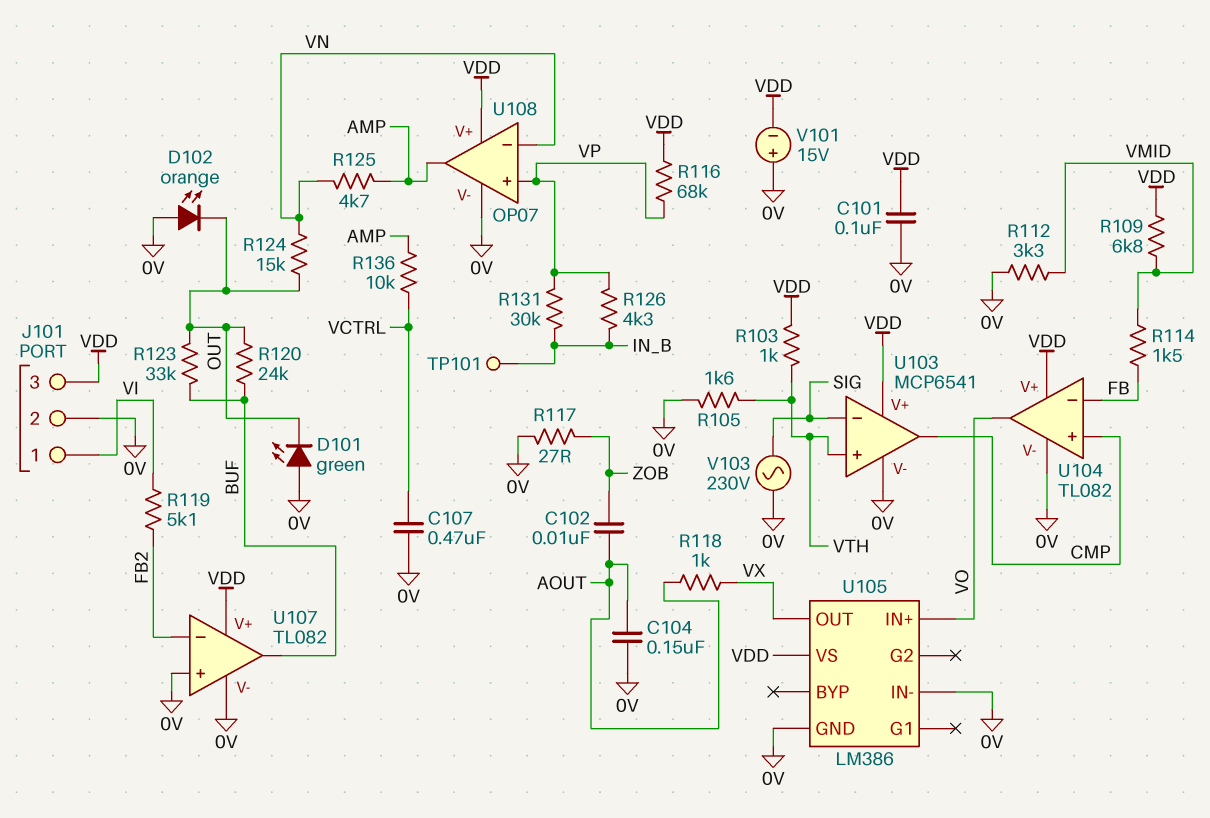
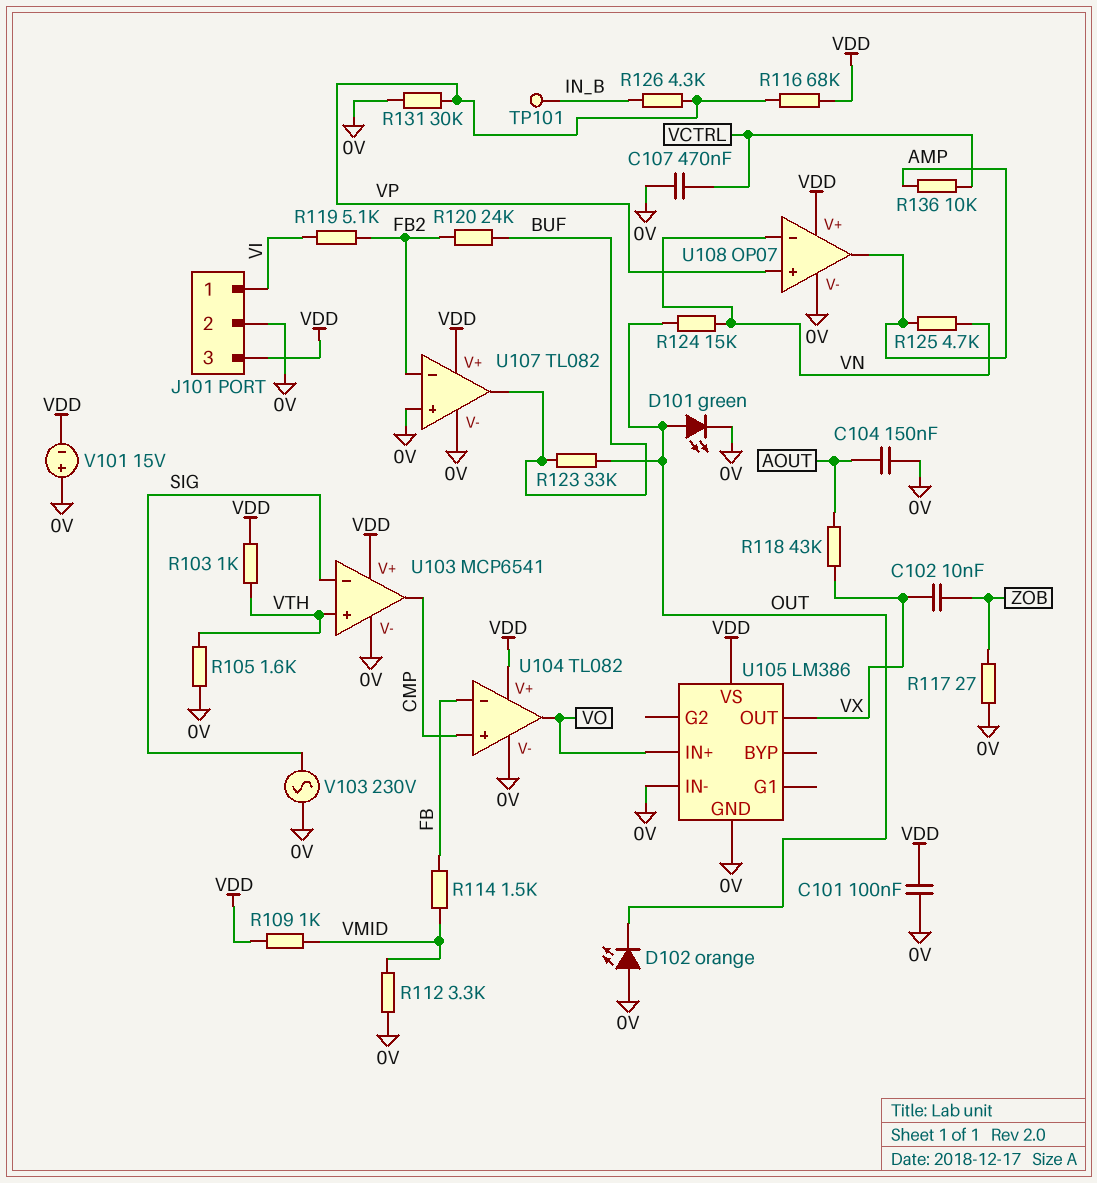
C102: 10nF (AOUT, ZOB) -> 10nF (VX, ZOB)
D101: LED green (A 0V, K OUT) -> LED green (A OUT, K 0V)
R109: 6.8k (VDD, VMID) -> 1k (VDD, VMID)
R118: 1k (AOUT, VX) -> 43k (AOUT, VX)
R120: 24k (BUF, OUT) -> 24k (BUF, FB2)
R131: 30k (IN_B, VP) -> 30k (0V, VP)

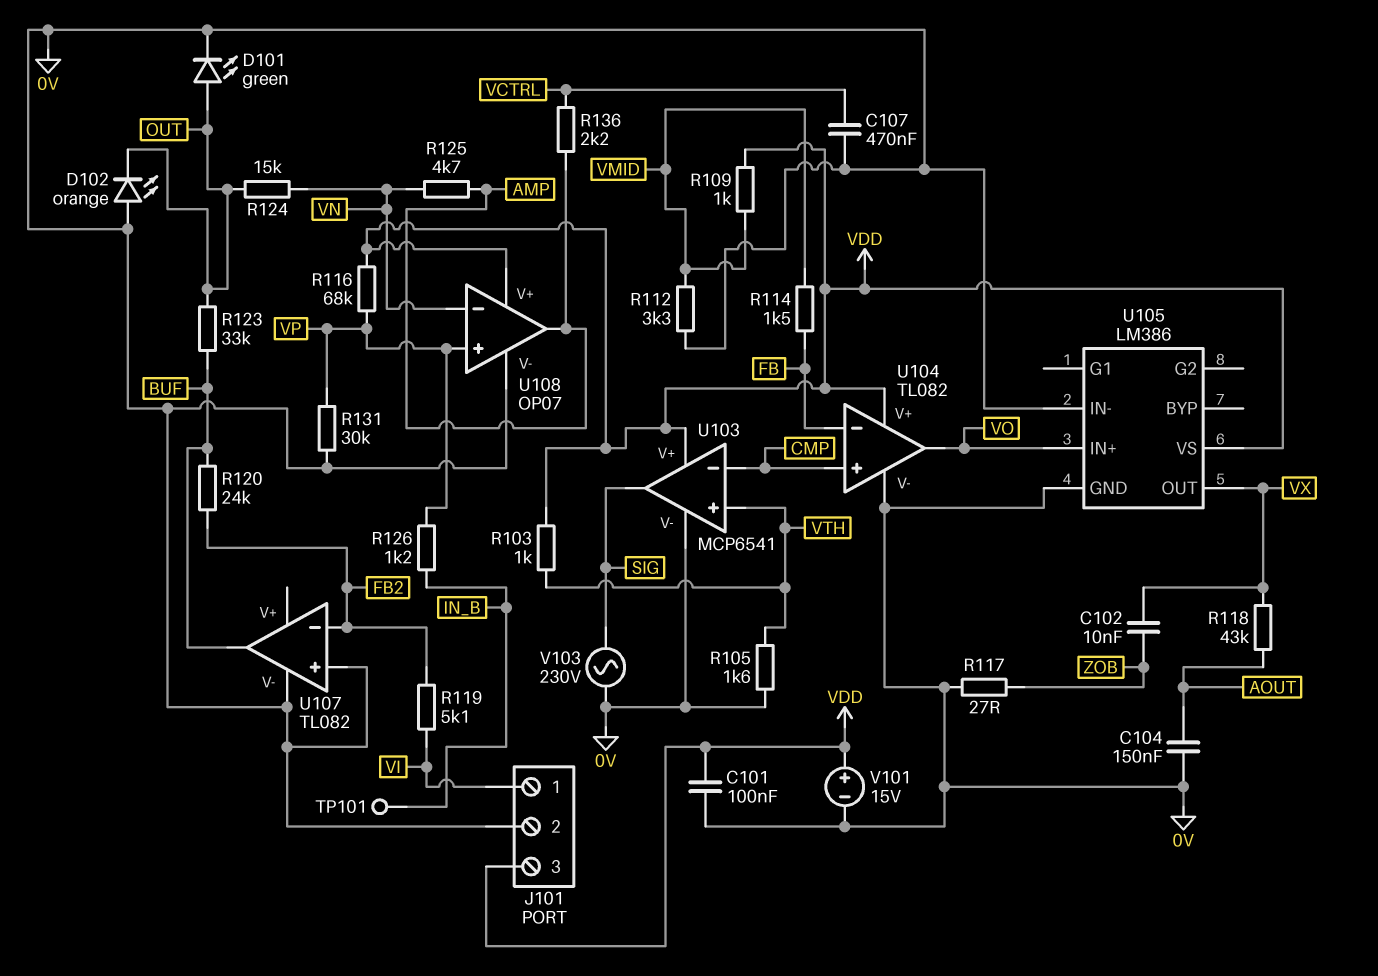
R126: 4.3k (IN_B, VP) -> 1.2k (IN_B, VP)
R136: 10k (AMP, VCTRL) -> 2.2k (AMP, VCTRL)
U103 pin in-: SIG -> CMP
U103 pin out: CMP -> SIG
U107 pin V+: VDD -> none
V101: 15V (plus 0V, minus VDD) -> 15V (plus VDD, minus 0V)

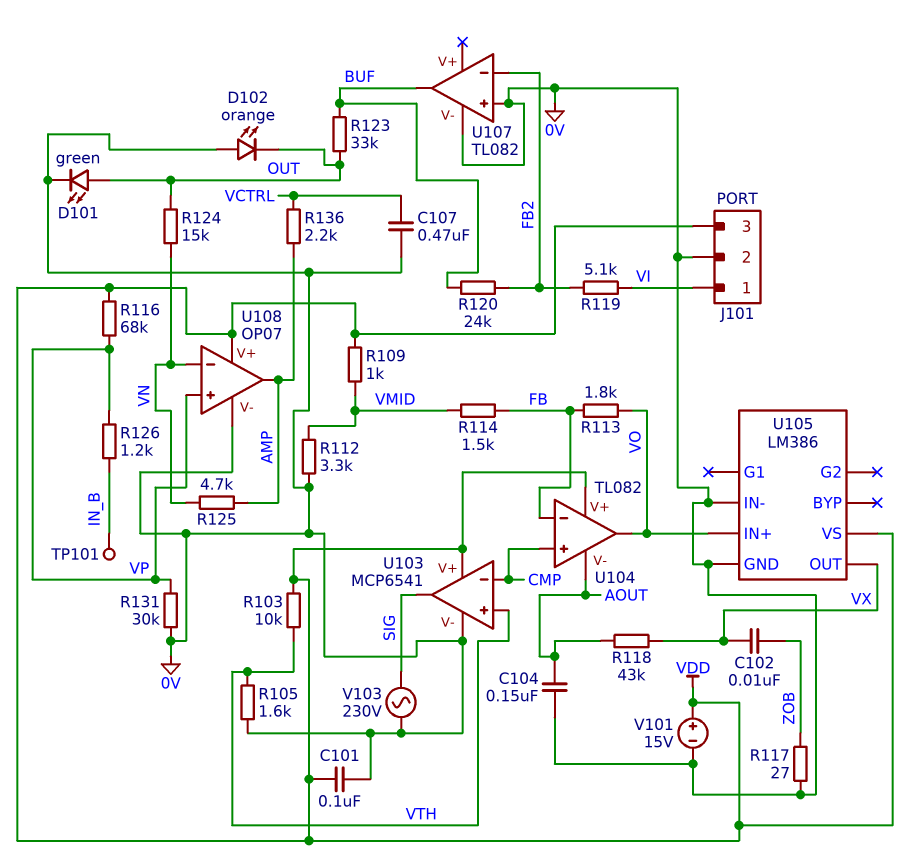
R103: 1k (VDD, VTH) -> 10k (VDD, VTH)
R113: none -> 1.8k (FB, VO)
U104 pin V-: 0V -> AOUT

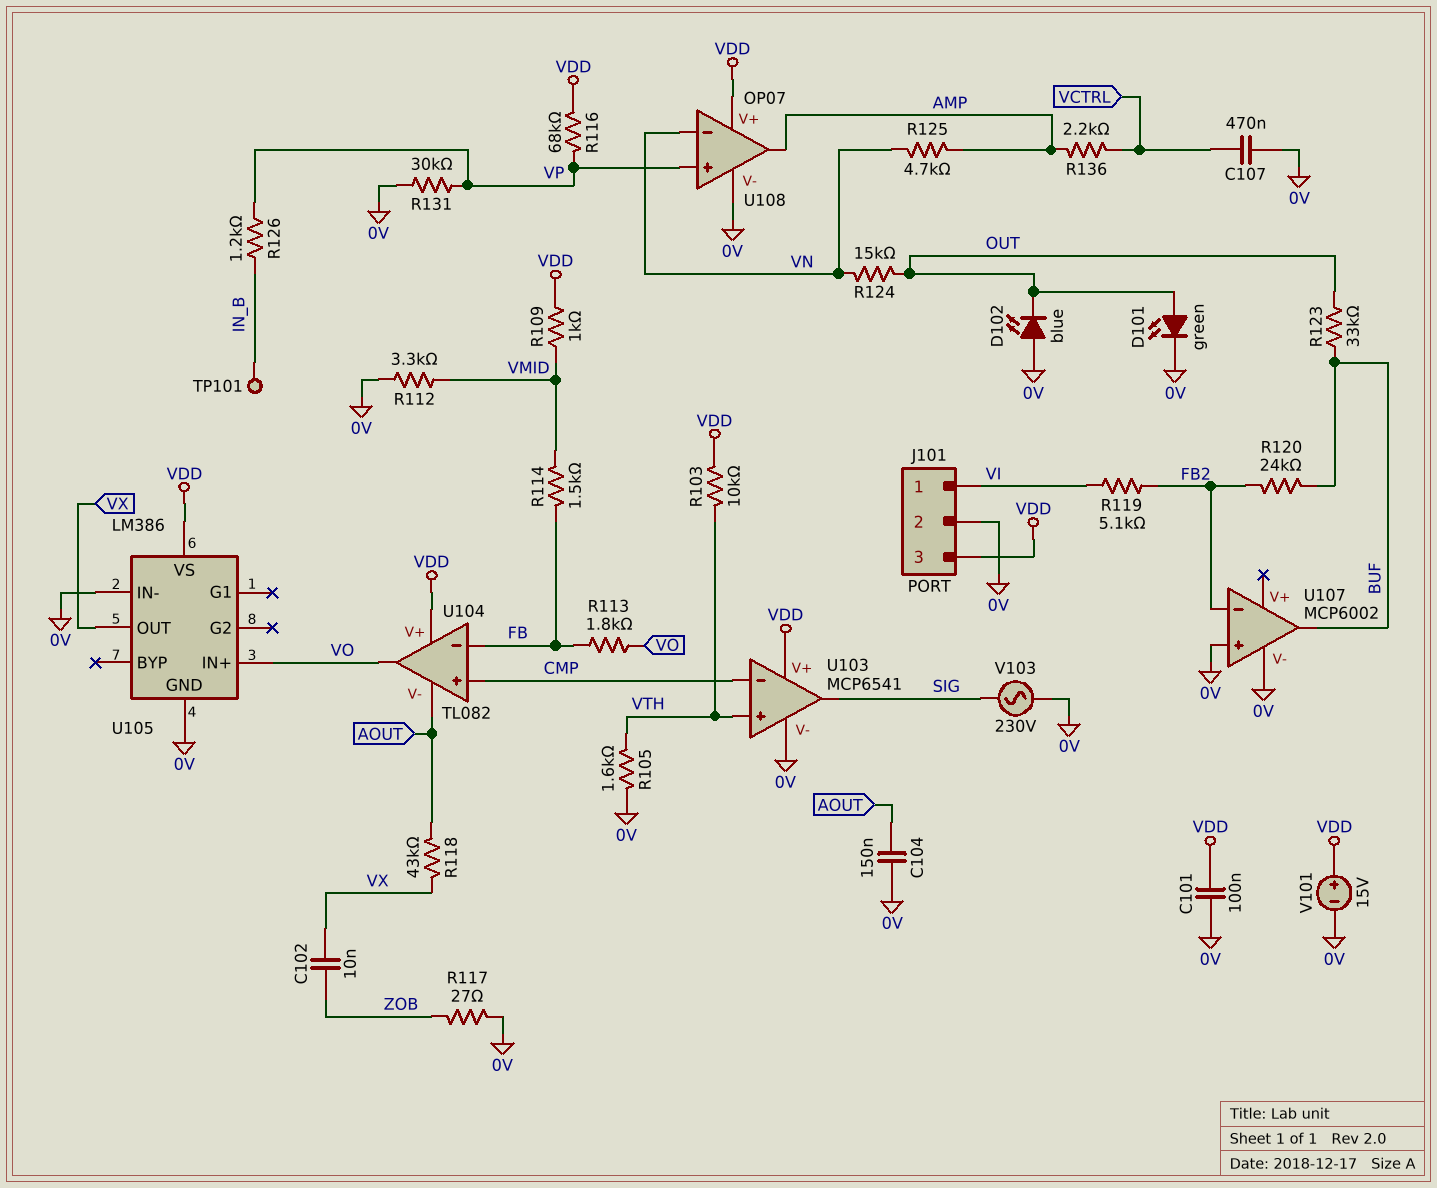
D102: LED orange (A 0V, K OUT) -> LED blue (A 0V, K OUT)
U107: TL082 -> MCP6002

